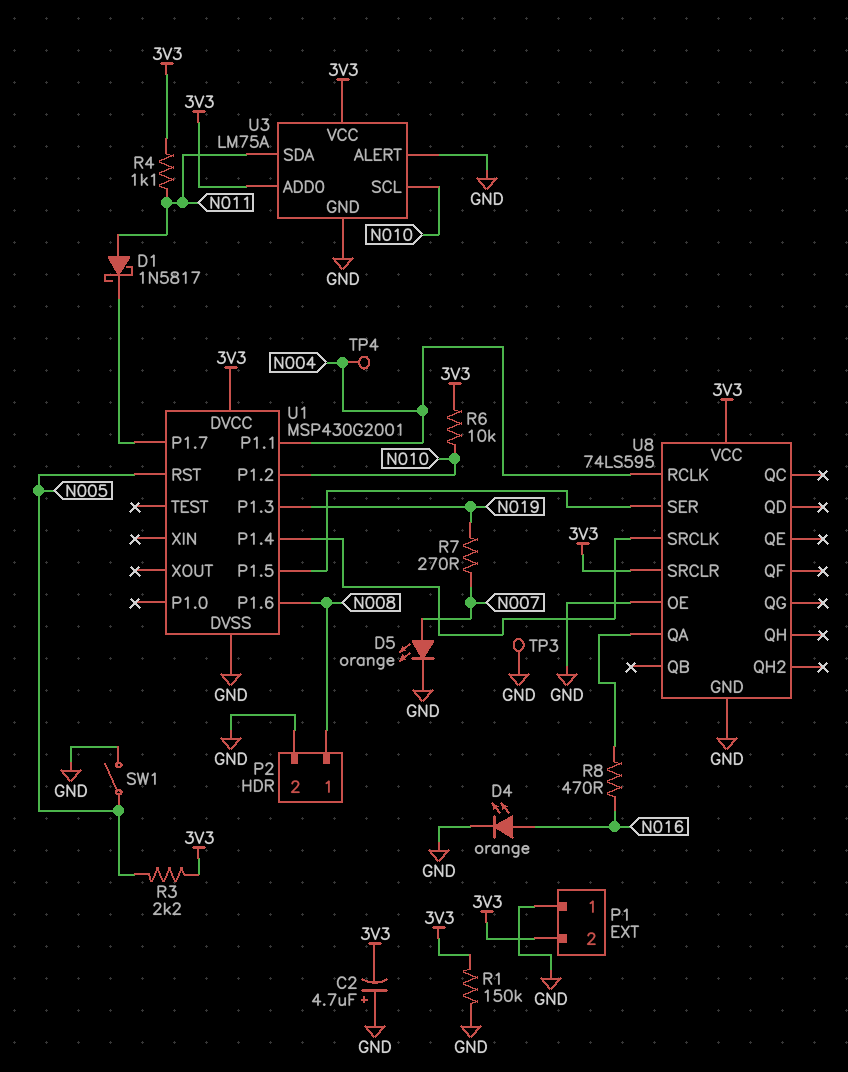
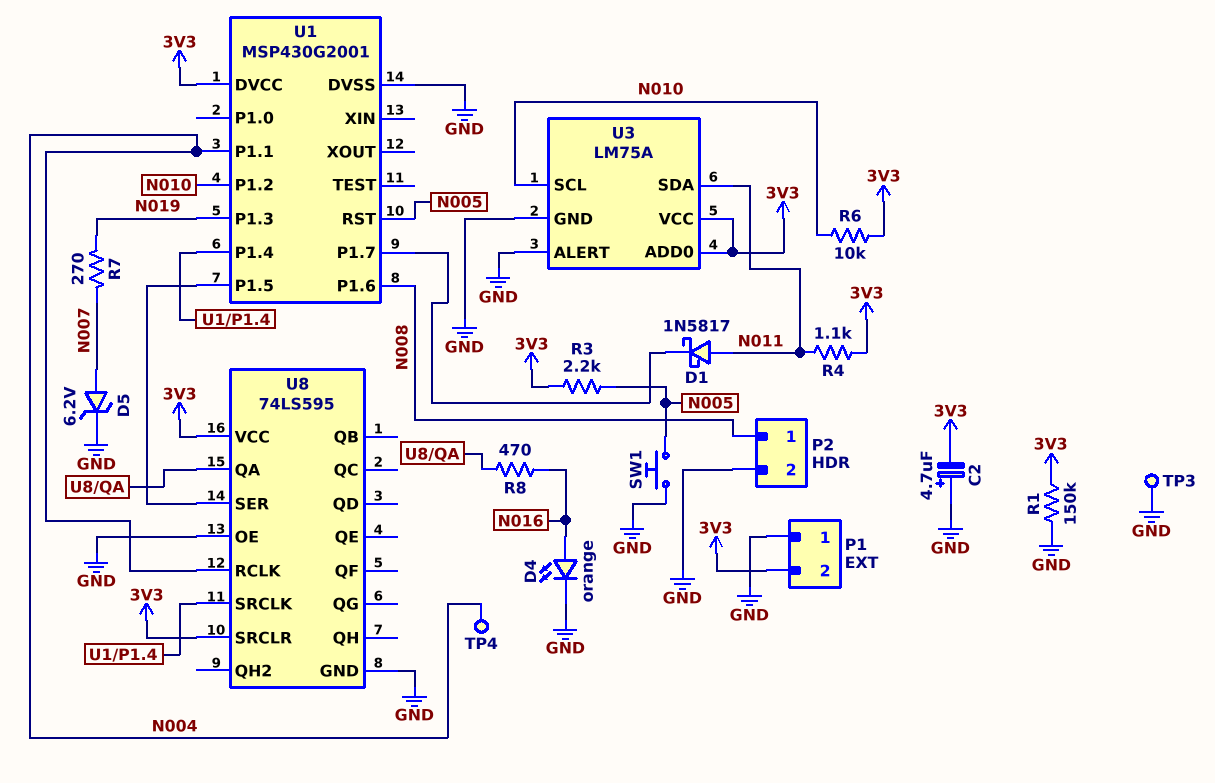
D5: LED orange (A N007, K GND) -> zener 6.2V (A N007, K GND)
SW1: switch (GND, N005) -> button (GND, N005)

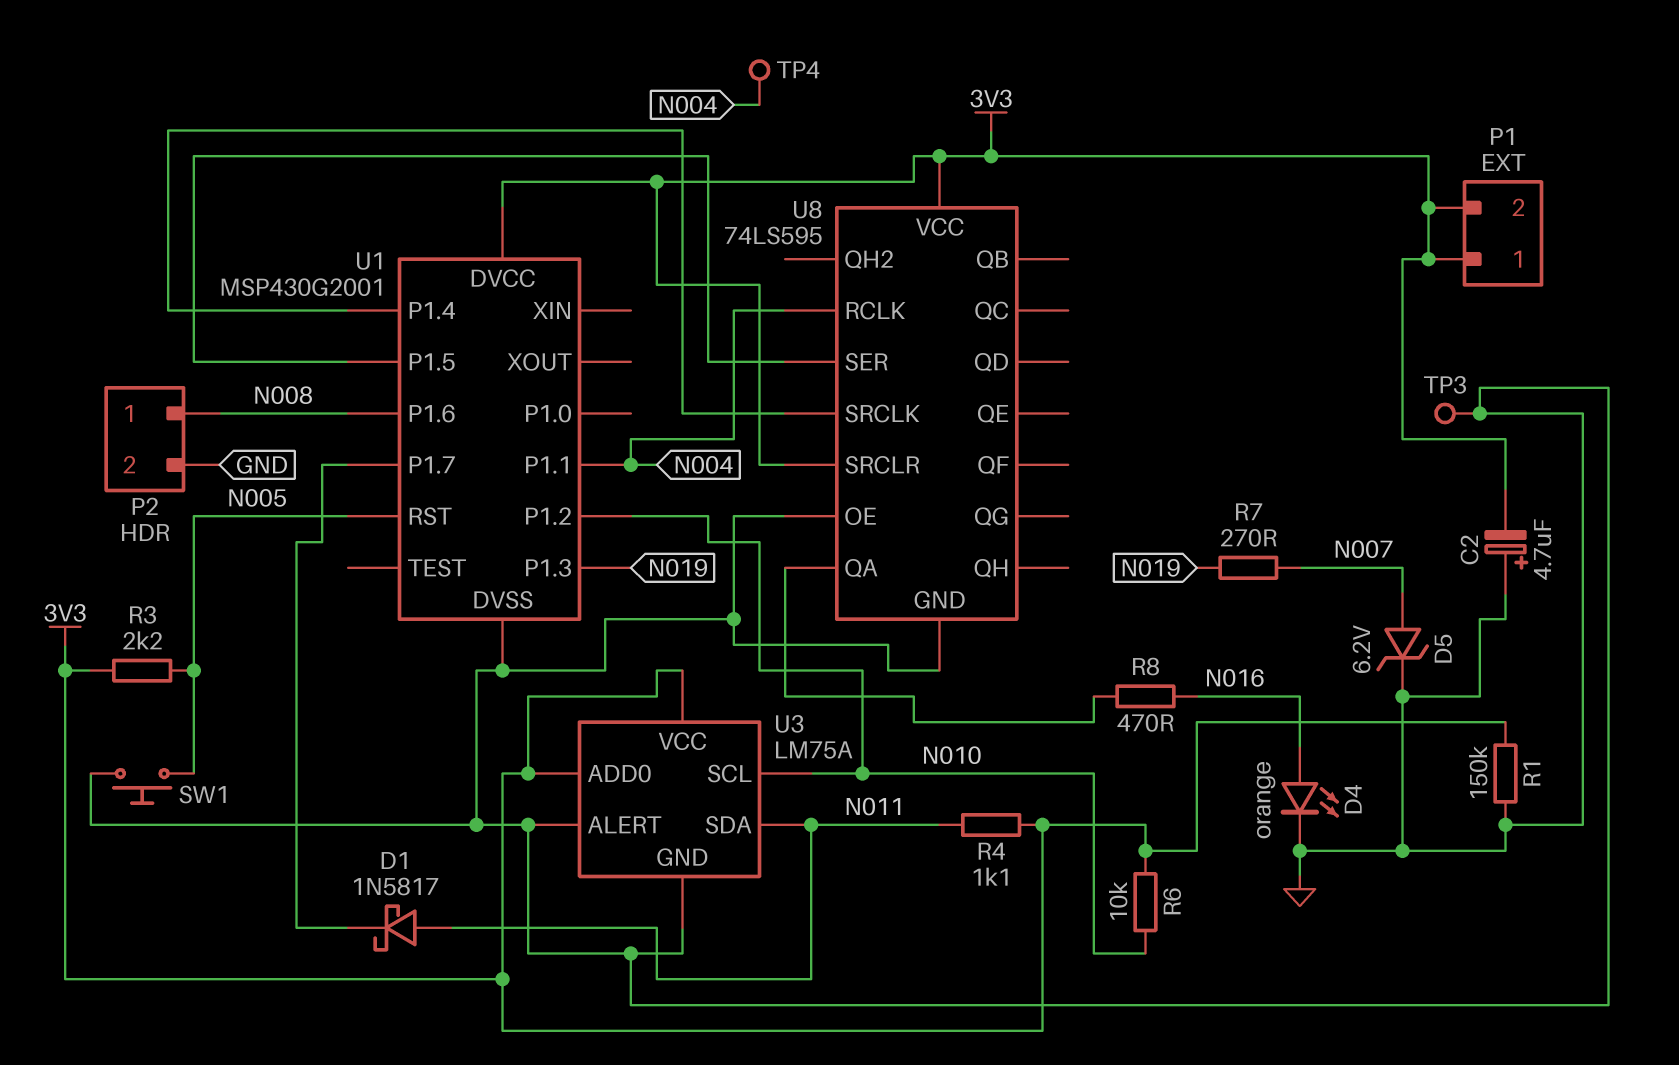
P1 pin 1: GND -> 3V3

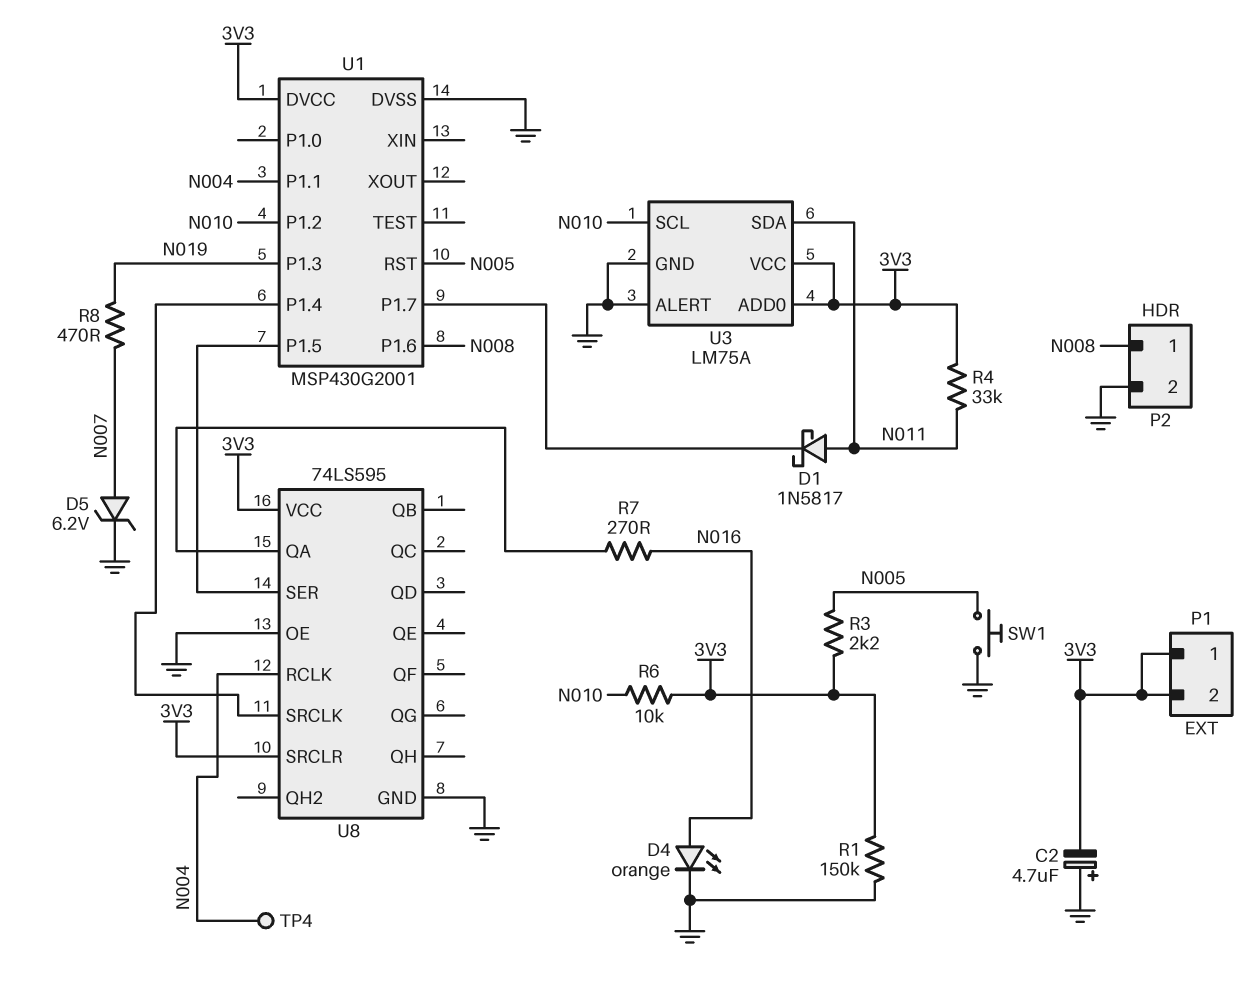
R4: 1.1k (3V3, N011) -> 33k (3V3, N011)
R7: 270 (N007, N019) -> 270 (N016, U8/QA)
R8: 470 (N016, U8/QA) -> 470 (N007, N019)
TP3: test point (GND) -> none

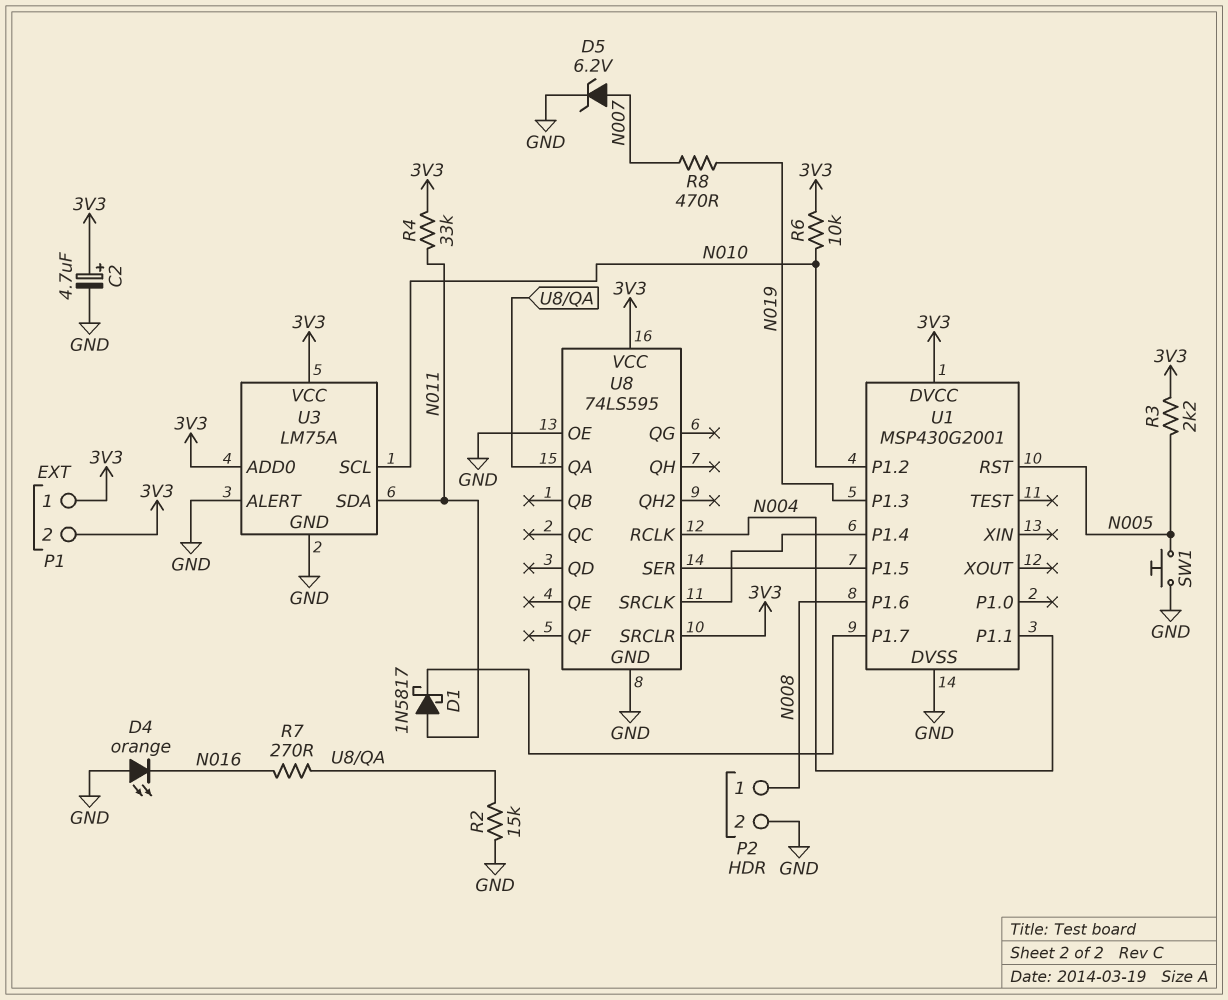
C2: 4.7uF (plus GND, minus 3V3) -> 4.7uF (plus 3V3, minus GND)
D4: LED orange (A N016, K GND) -> LED orange (A GND, K N016)
R1: 150k (3V3, GND) -> none
R2: none -> 15k (GND, U8/QA)
TP4: test point (N004) -> none

